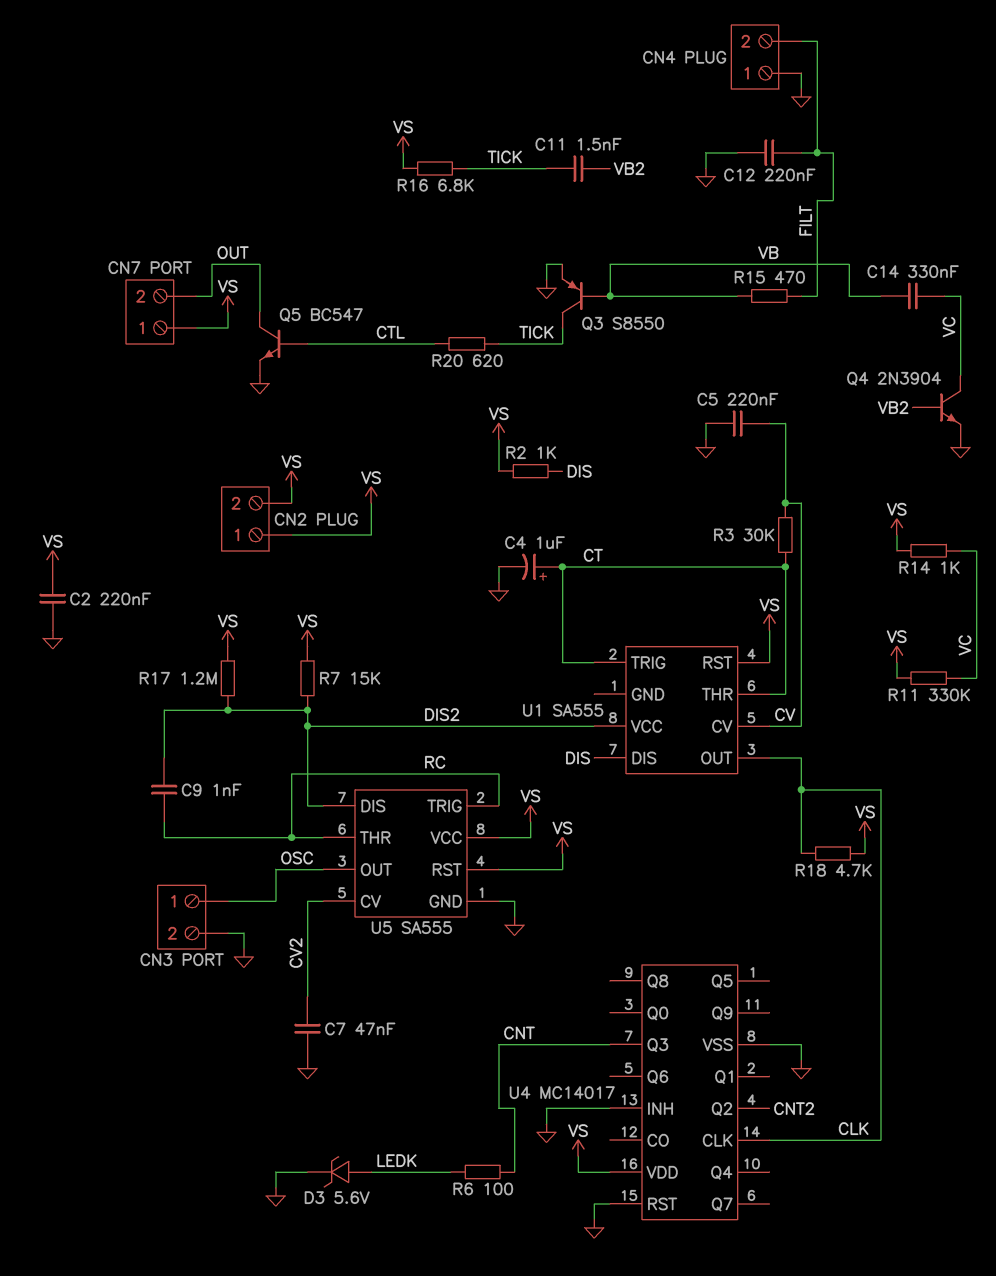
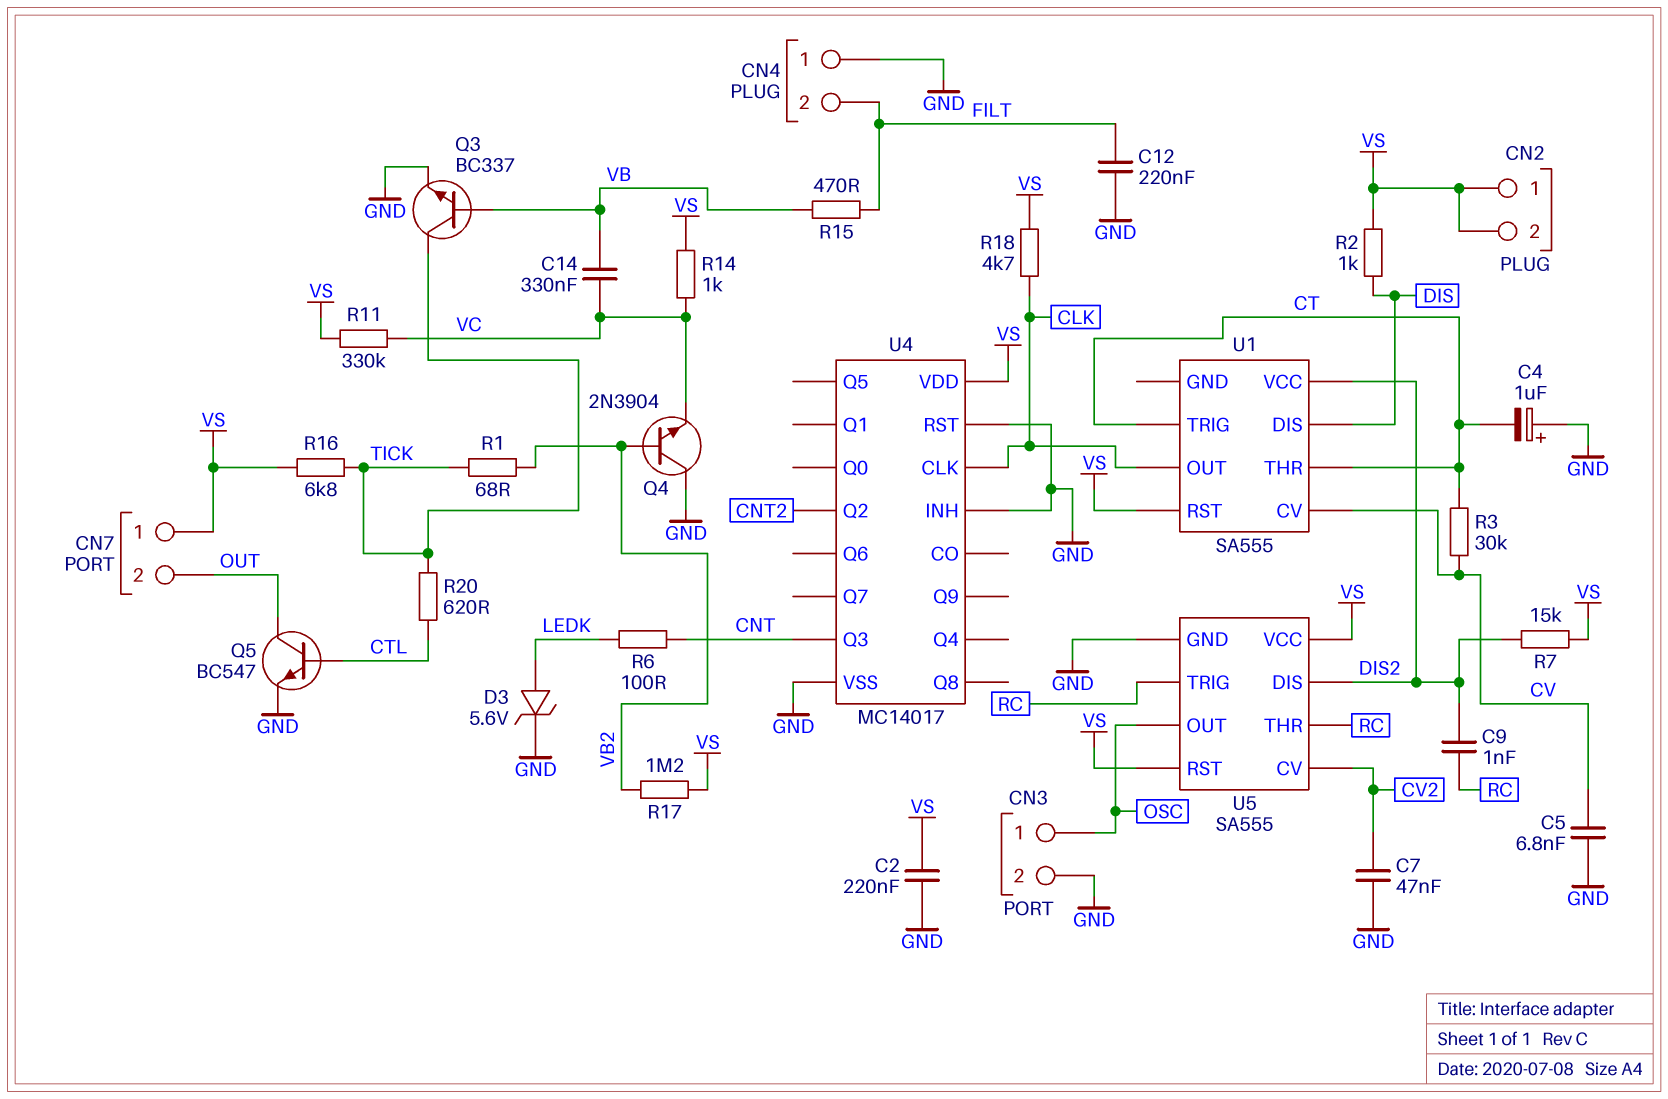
C4: 1uF (plus CT, minus GND) -> 1uF (plus GND, minus CT)
C5: 220nF (CV, GND) -> 6.8nF (CV, GND)
C11: 1.5nF (TICK, VB2) -> none
Q3: PNP S8550 (B VB, C TICK, E GND) -> NPN BC337 (B VB, C TICK, E GND)
Q4: NPN 2N3904 (B VB2, C VC, E GND) -> NPN 2N3904 (B VB2, C GND, E VC)
R1: none -> 68 (TICK, VB2)
R17: 1.2M (DIS2, VS) -> 1.2M (VB2, VS)

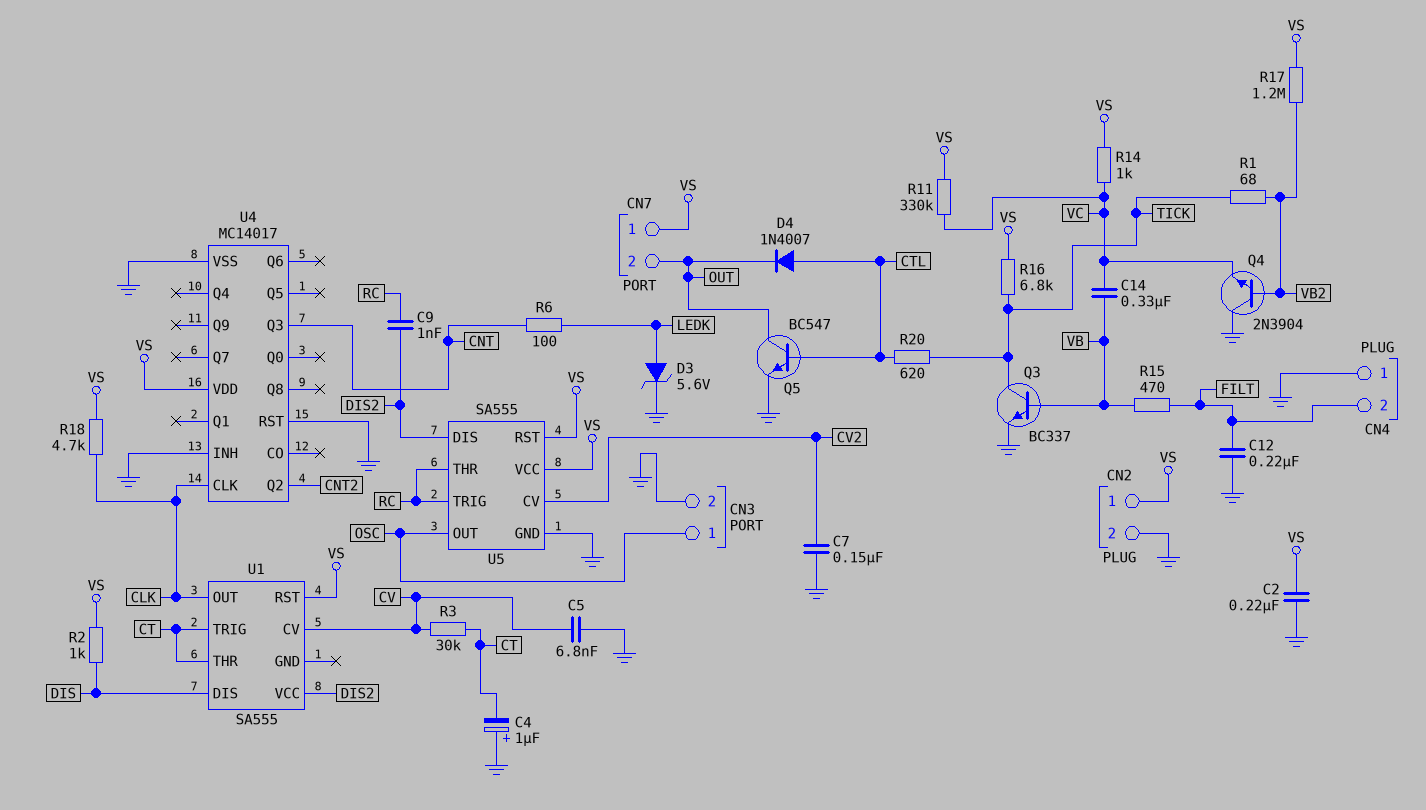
C7: 47nF (CV2, GND) -> 150nF (CV2, GND)
CN2 pin 2: VS -> GND
D4: none -> diode 1N4007 (A CTL, K OUT)
R7: 15k (DIS2, VS) -> none

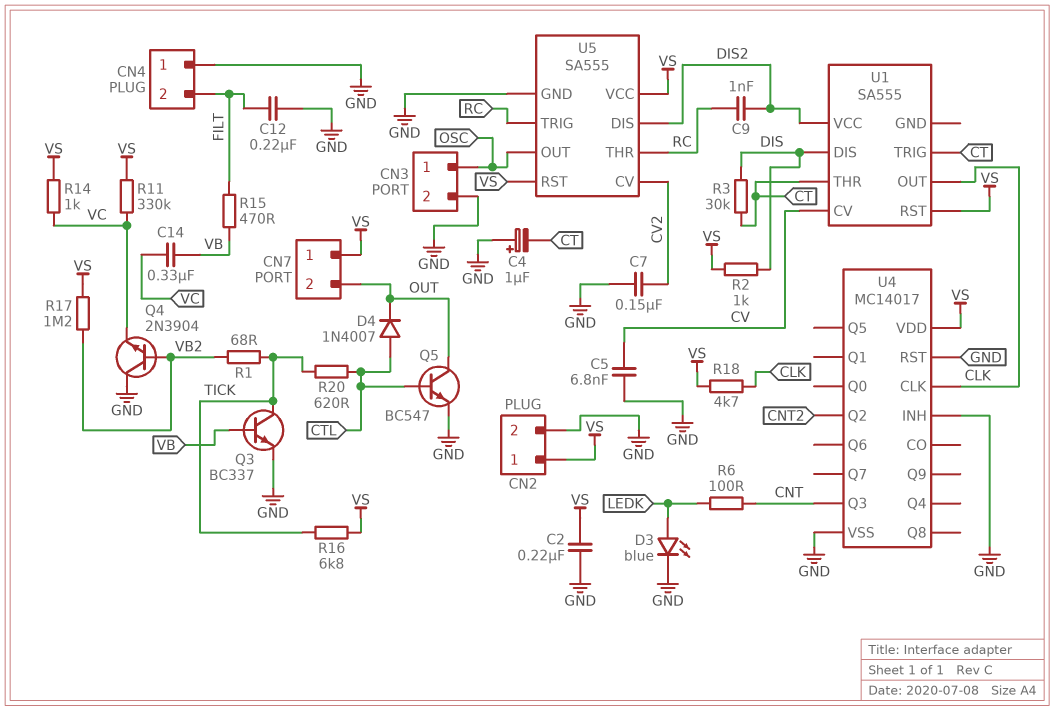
D3: zener 5.6V (A LEDK, K GND) -> LED blue (A LEDK, K GND)
R3: 30k (CT, CV) -> 30k (CT, DIS)

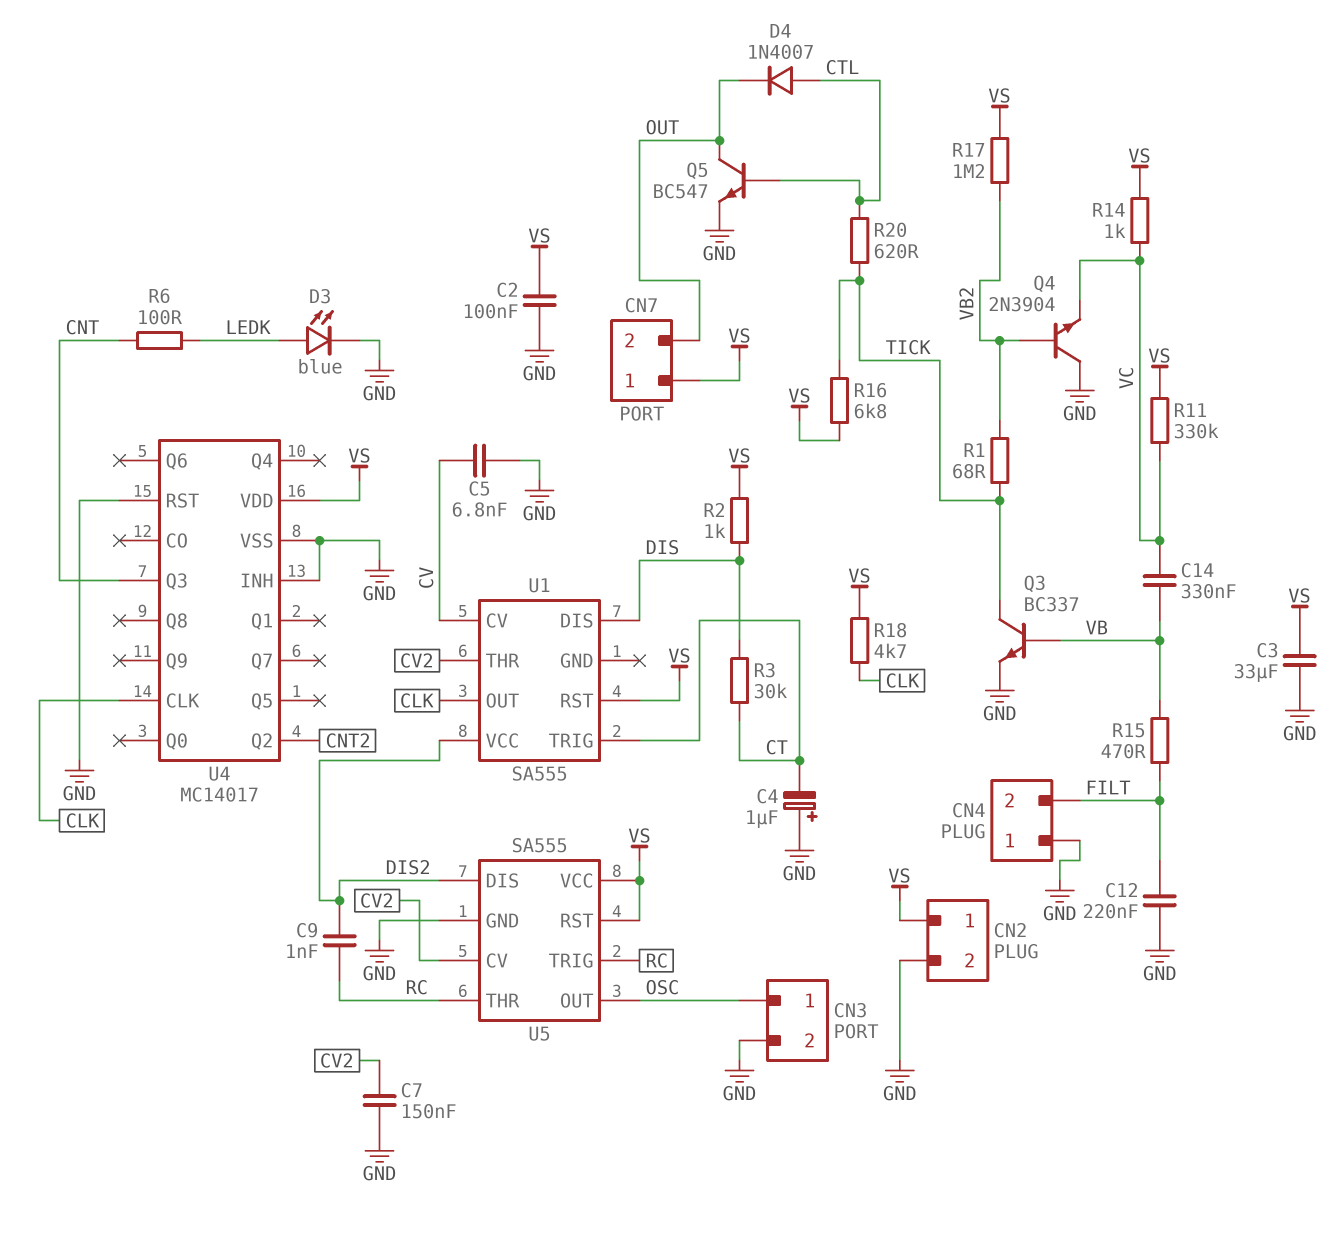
C2: 220nF (GND, VS) -> 100nF (GND, VS)
C3: none -> 33uF (GND, VS)
U1 pin THR: CT -> CV2

